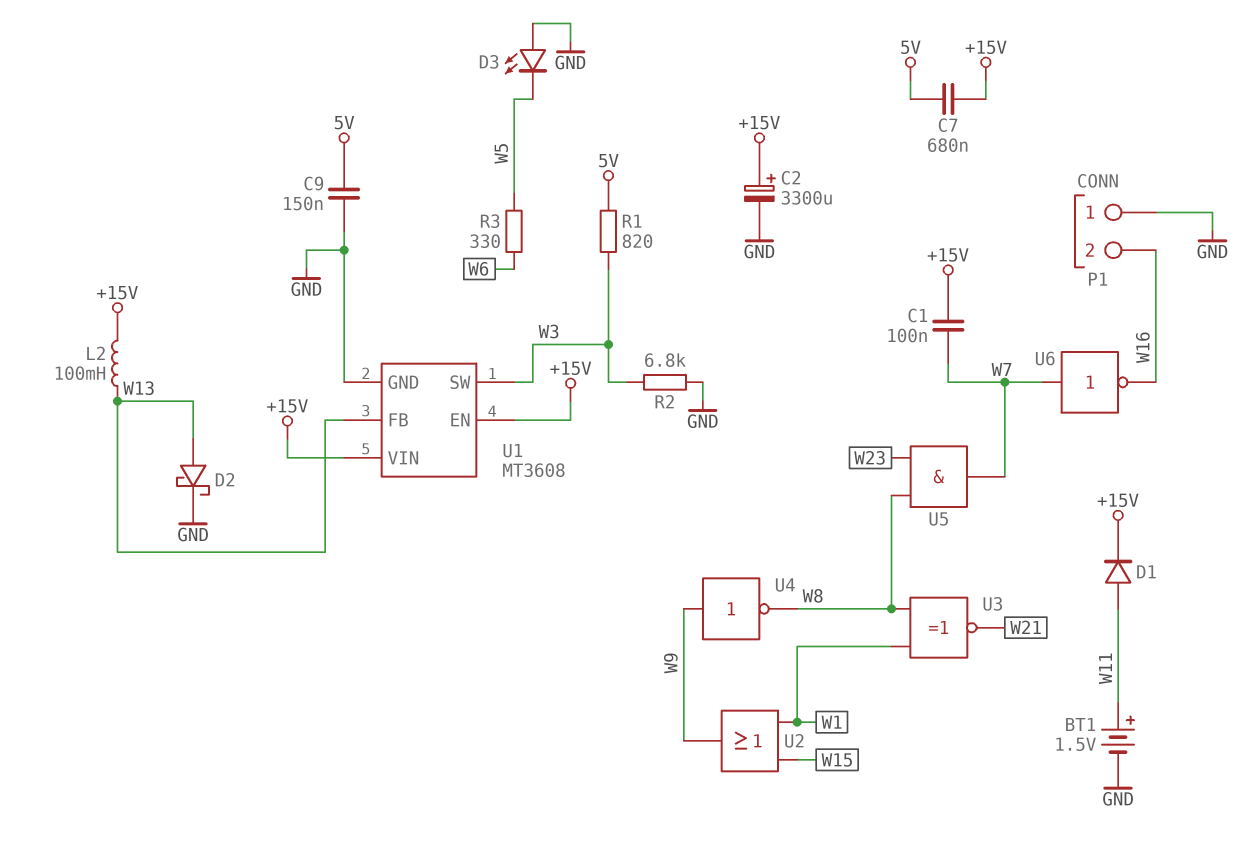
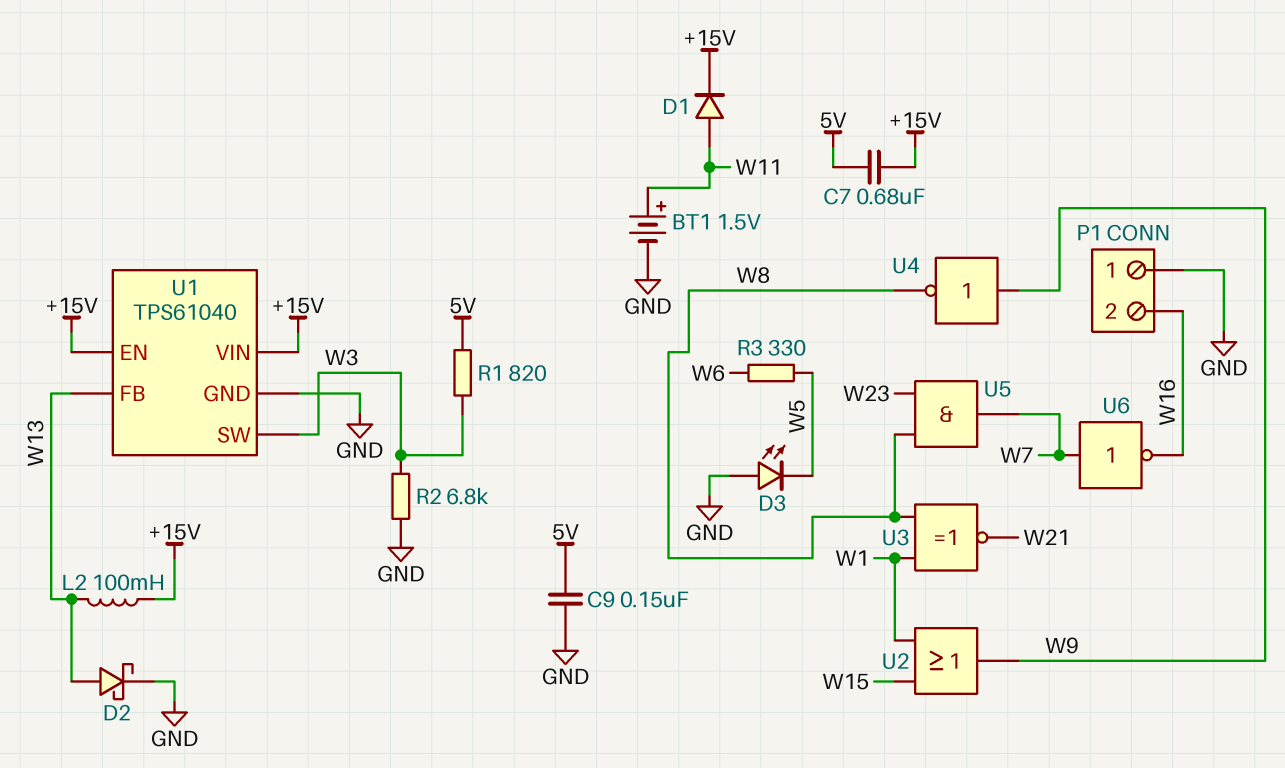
C1: 100nF (+15V, W7) -> none
C2: 3300uF (plus +15V, minus GND) -> none
U1: MT3608 -> TPS61040

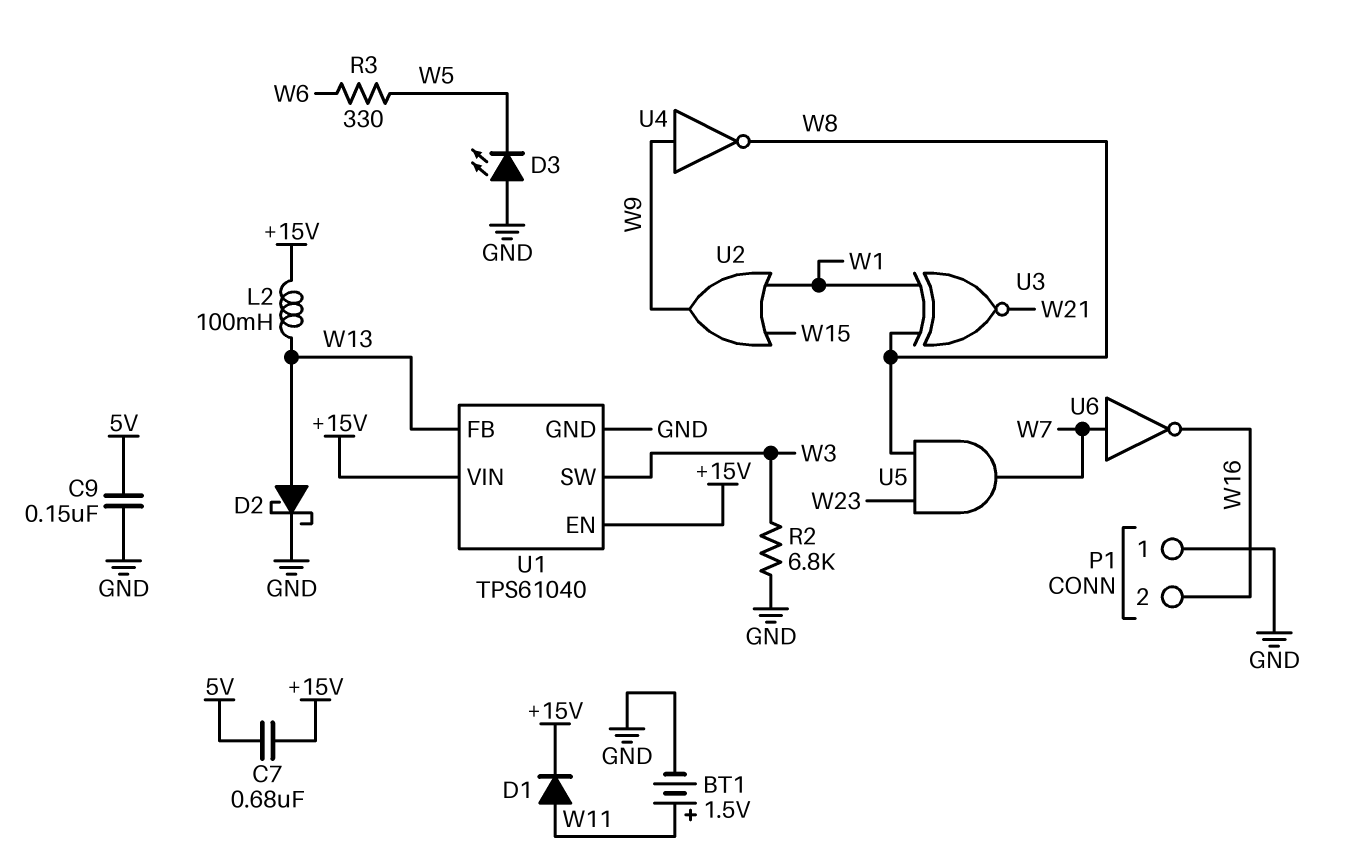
R1: 820 (5V, W3) -> none

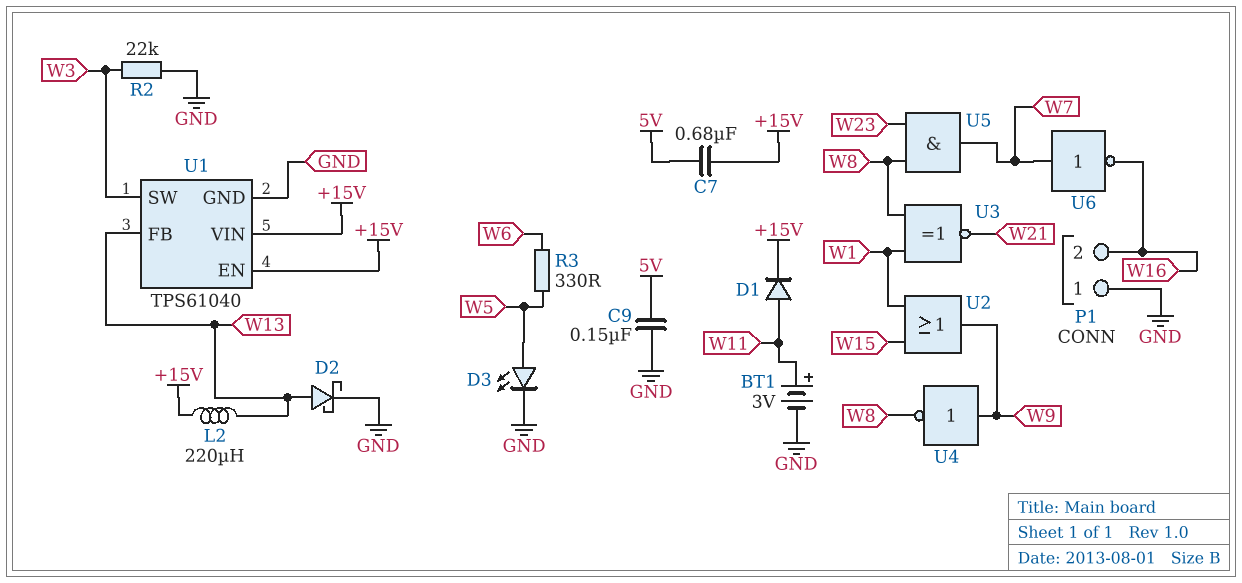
BT1: 1.5V (plus W11, minus GND) -> 3V (plus W11, minus GND)
D3: LED (A GND, K W5) -> LED (A W5, K GND)
L2: 100mH (+15V, W13) -> 220uH (+15V, W13)
R2: 6.8k (GND, W3) -> 22k (GND, W3)

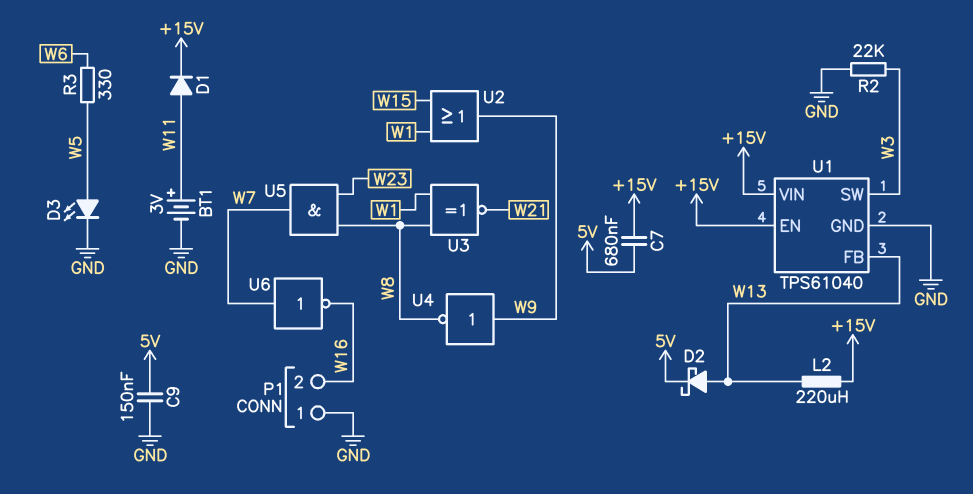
D2: schottky (A W13, K GND) -> schottky (A W13, K 5V)

